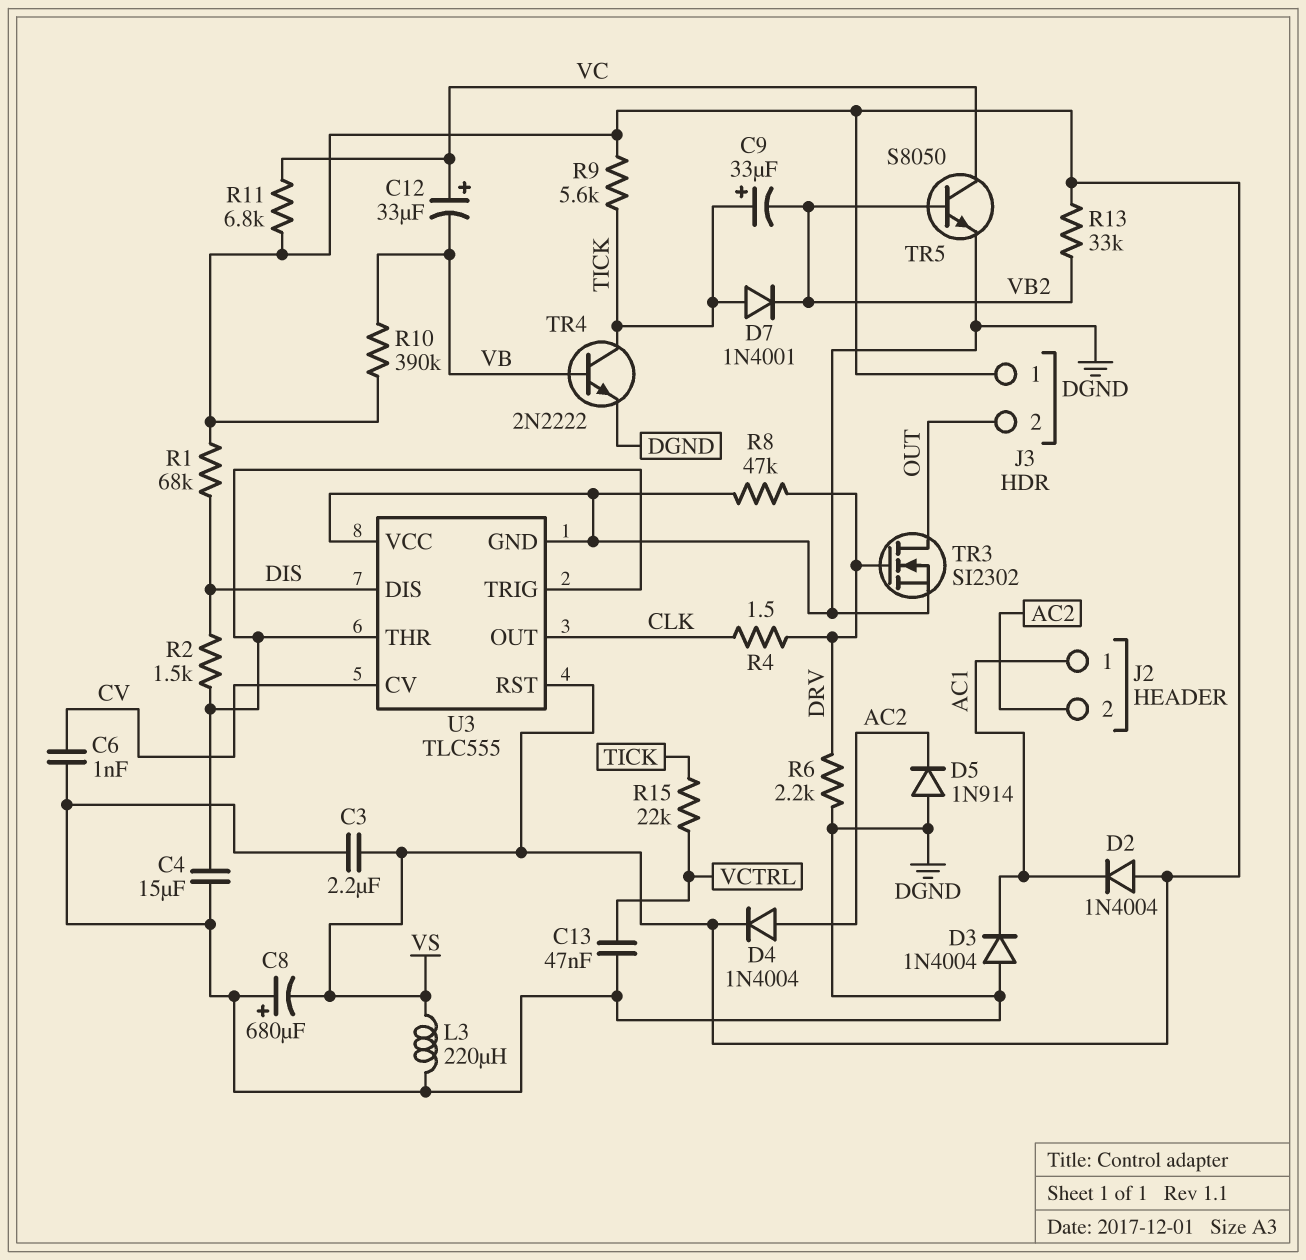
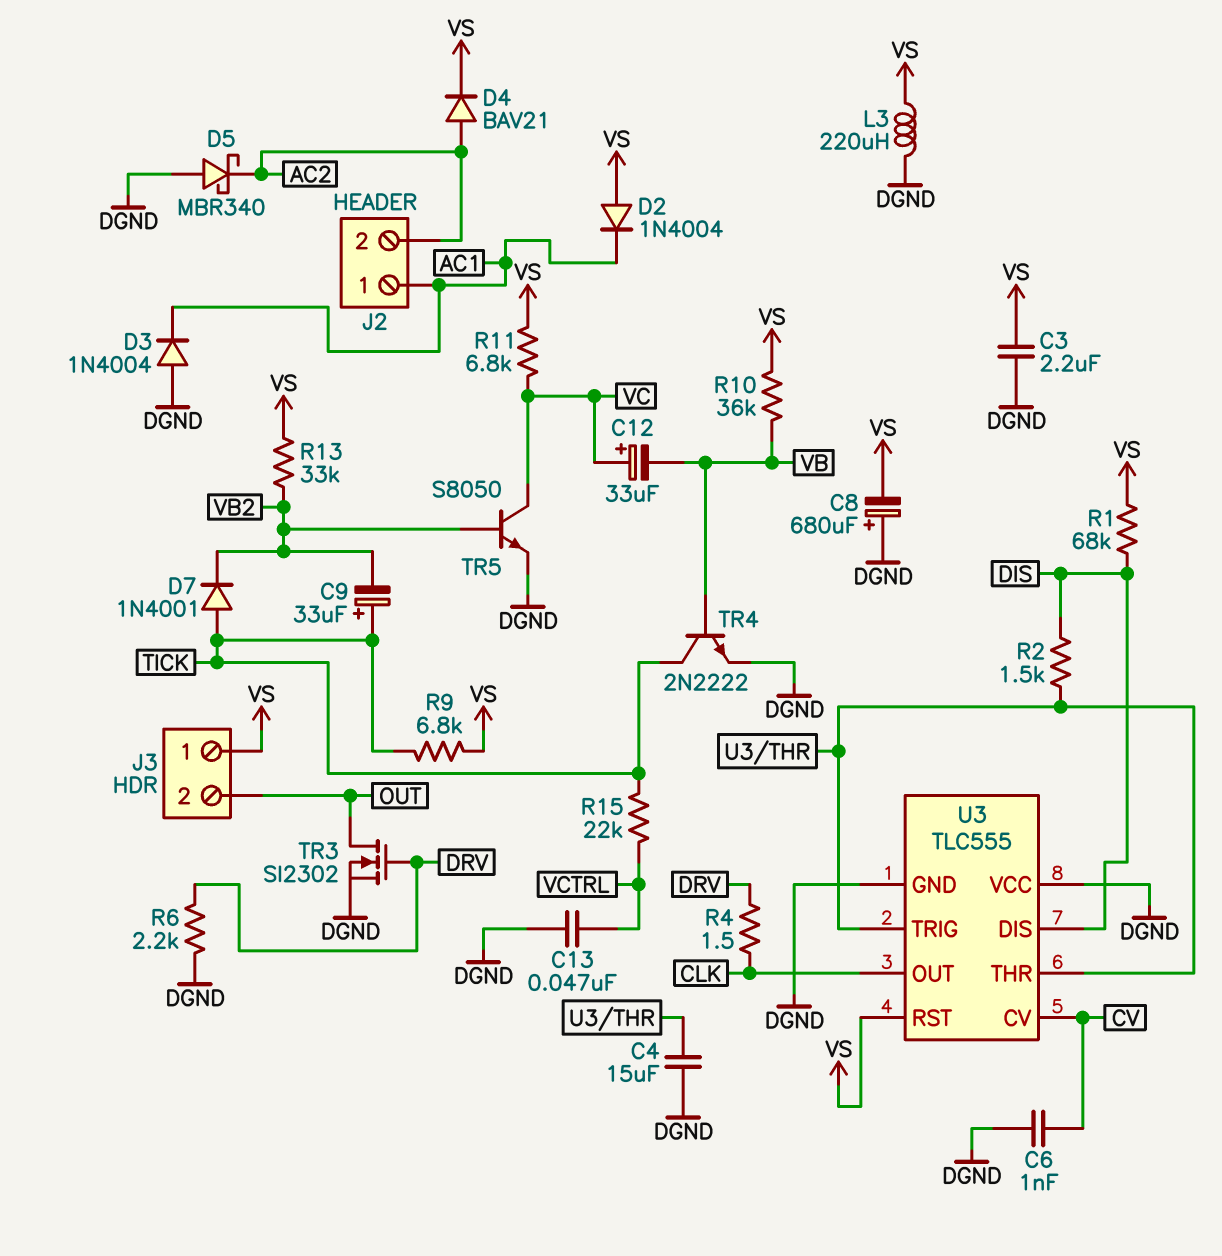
D4: diode 1N4004 (A AC2, K VS) -> diode BAV21 (A AC2, K VS)
D5: diode 1N914 (A DGND, K AC2) -> schottky MBR340 (A DGND, K AC2)
R8: 47k (DGND, DRV) -> none
R9: 5.6k (TICK, VS) -> 6.8k (TICK, VS)
R10: 390k (VB, VS) -> 36k (VB, VS)

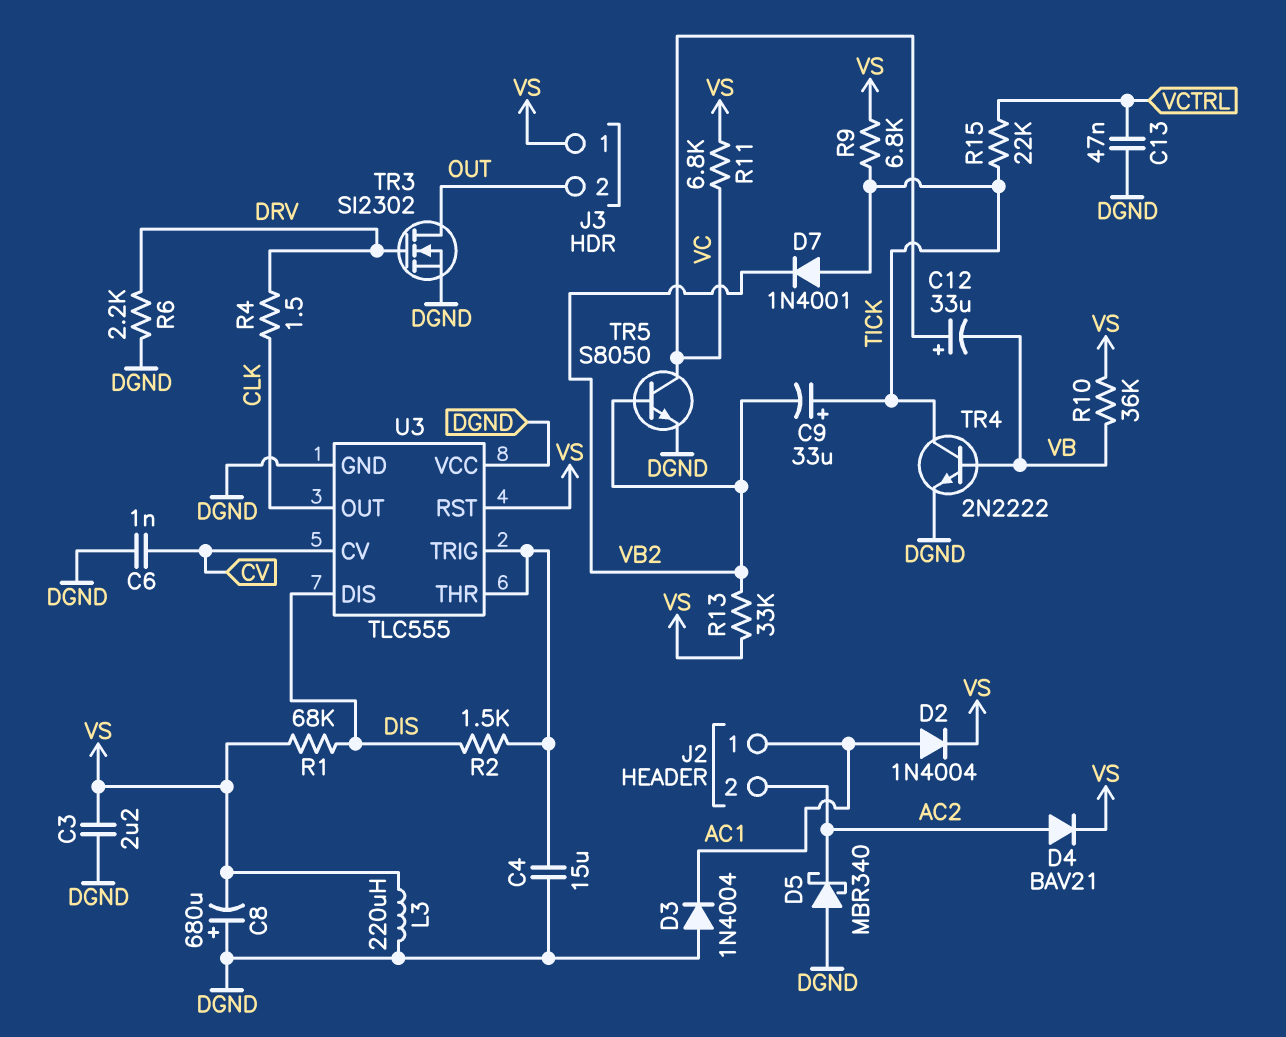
D2: diode 1N4004 (A VS, K AC1) -> diode 1N4004 (A AC1, K VS)

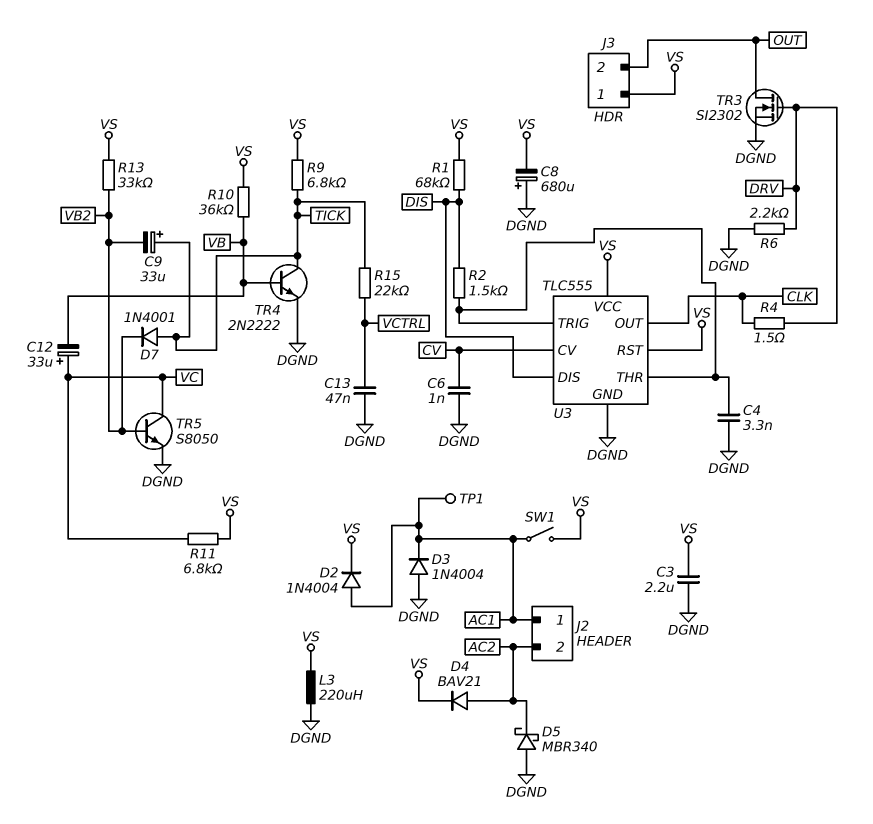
C4: 15uF (DGND, U3/THR) -> 3.3nF (DGND, U3/THR)
SW1: none -> switch (AC1, VS)
TP1: none -> test point (AC1)
U3 pin VCC: DGND -> VS

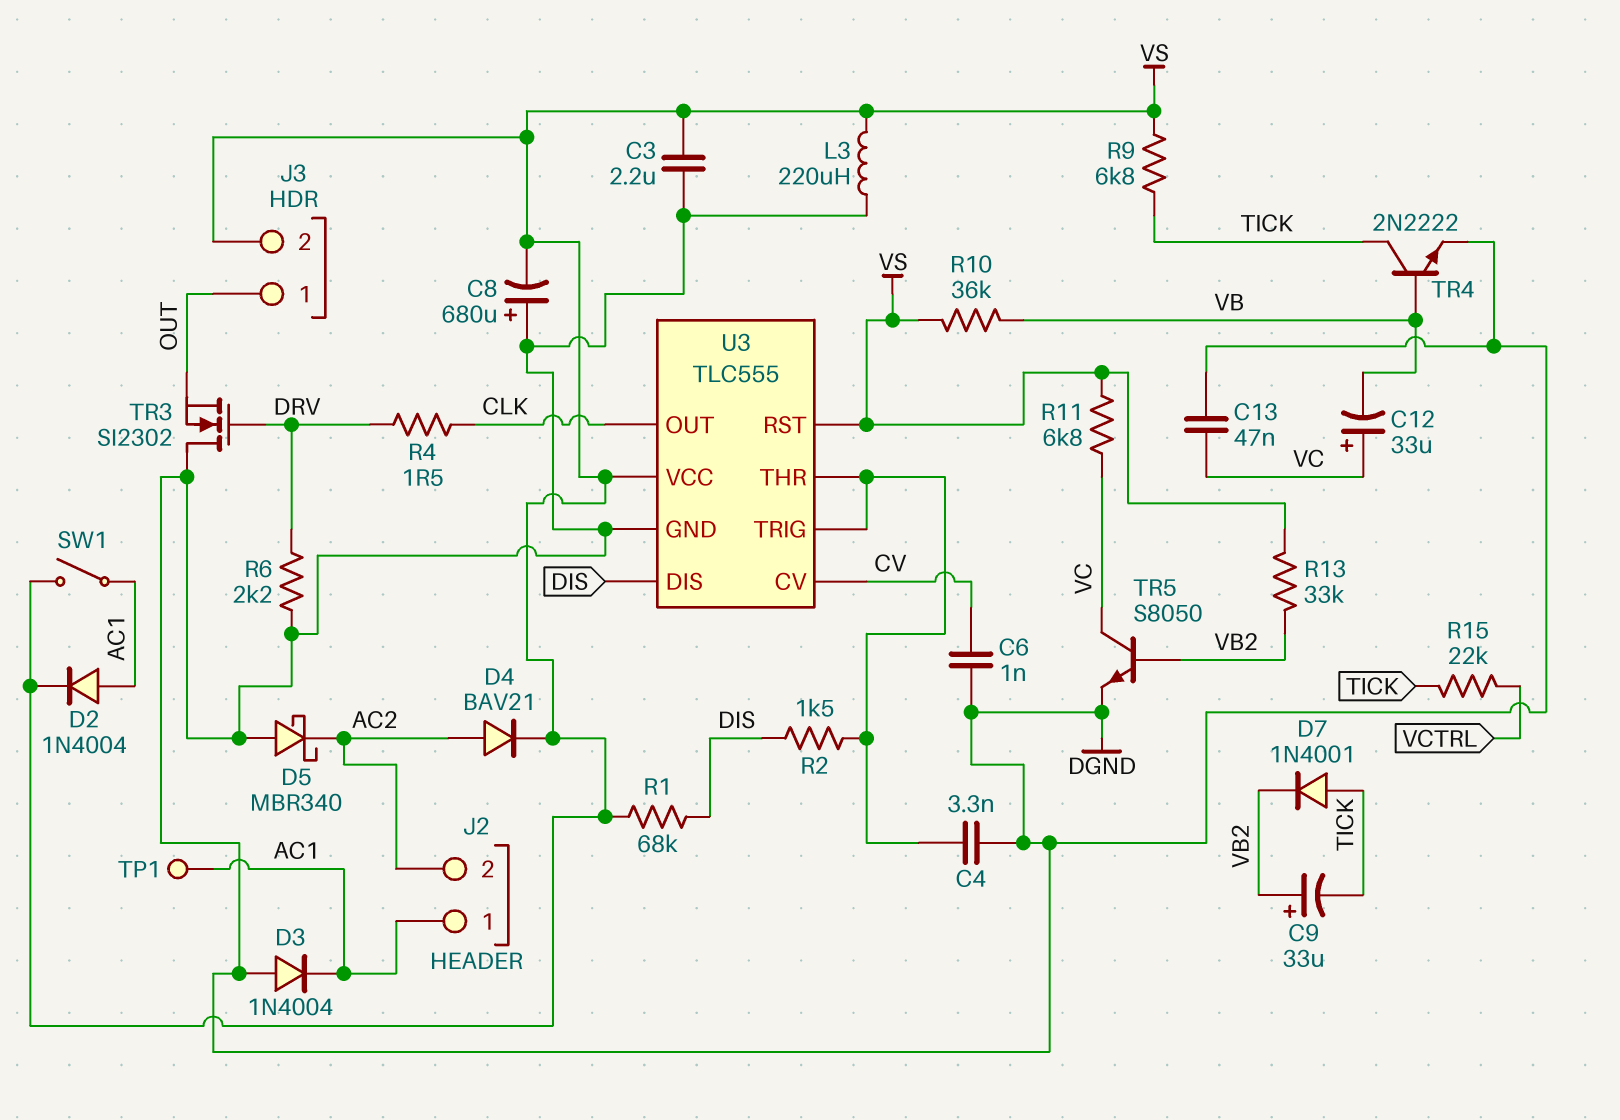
C9: 33uF (plus TICK, minus VB2) -> 33uF (plus VB2, minus TICK)
C13: 47nF (DGND, VCTRL) -> 47nF (DGND, VC)
J3 pin 1: VS -> OUT
J3 pin 2: OUT -> VS
TR3: NMOS SI2302 (G DRV, D OUT, S DGND) -> NMOS SI2302 (G DRV, D DGND, S OUT)

